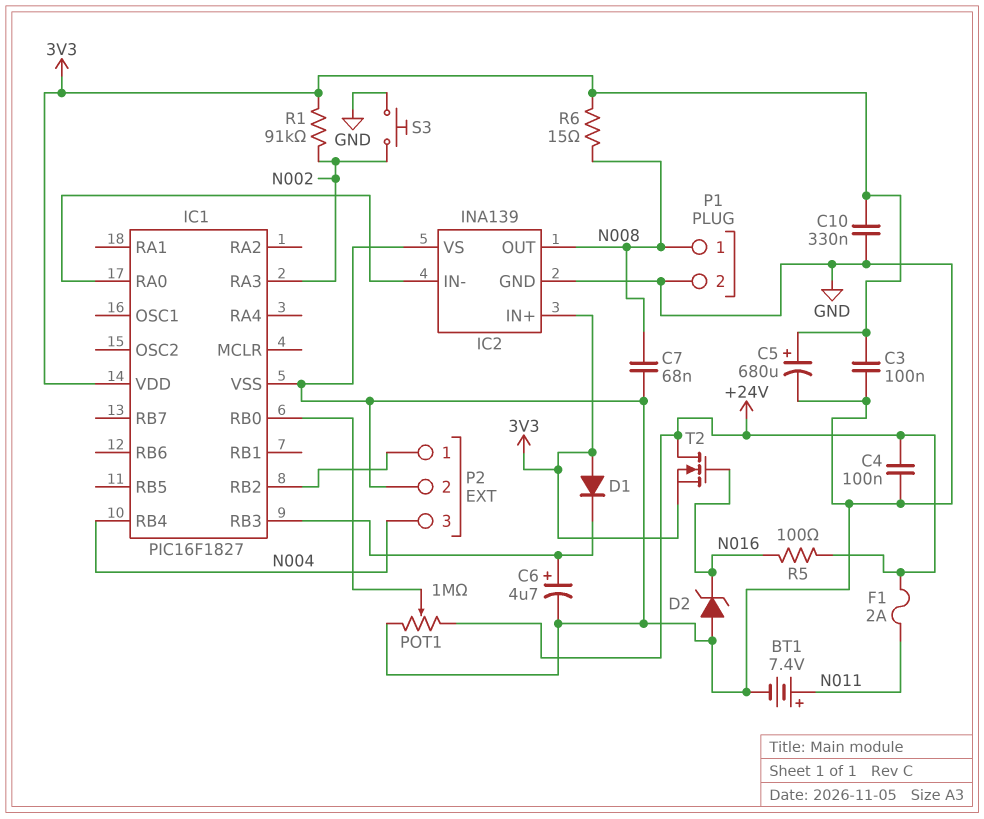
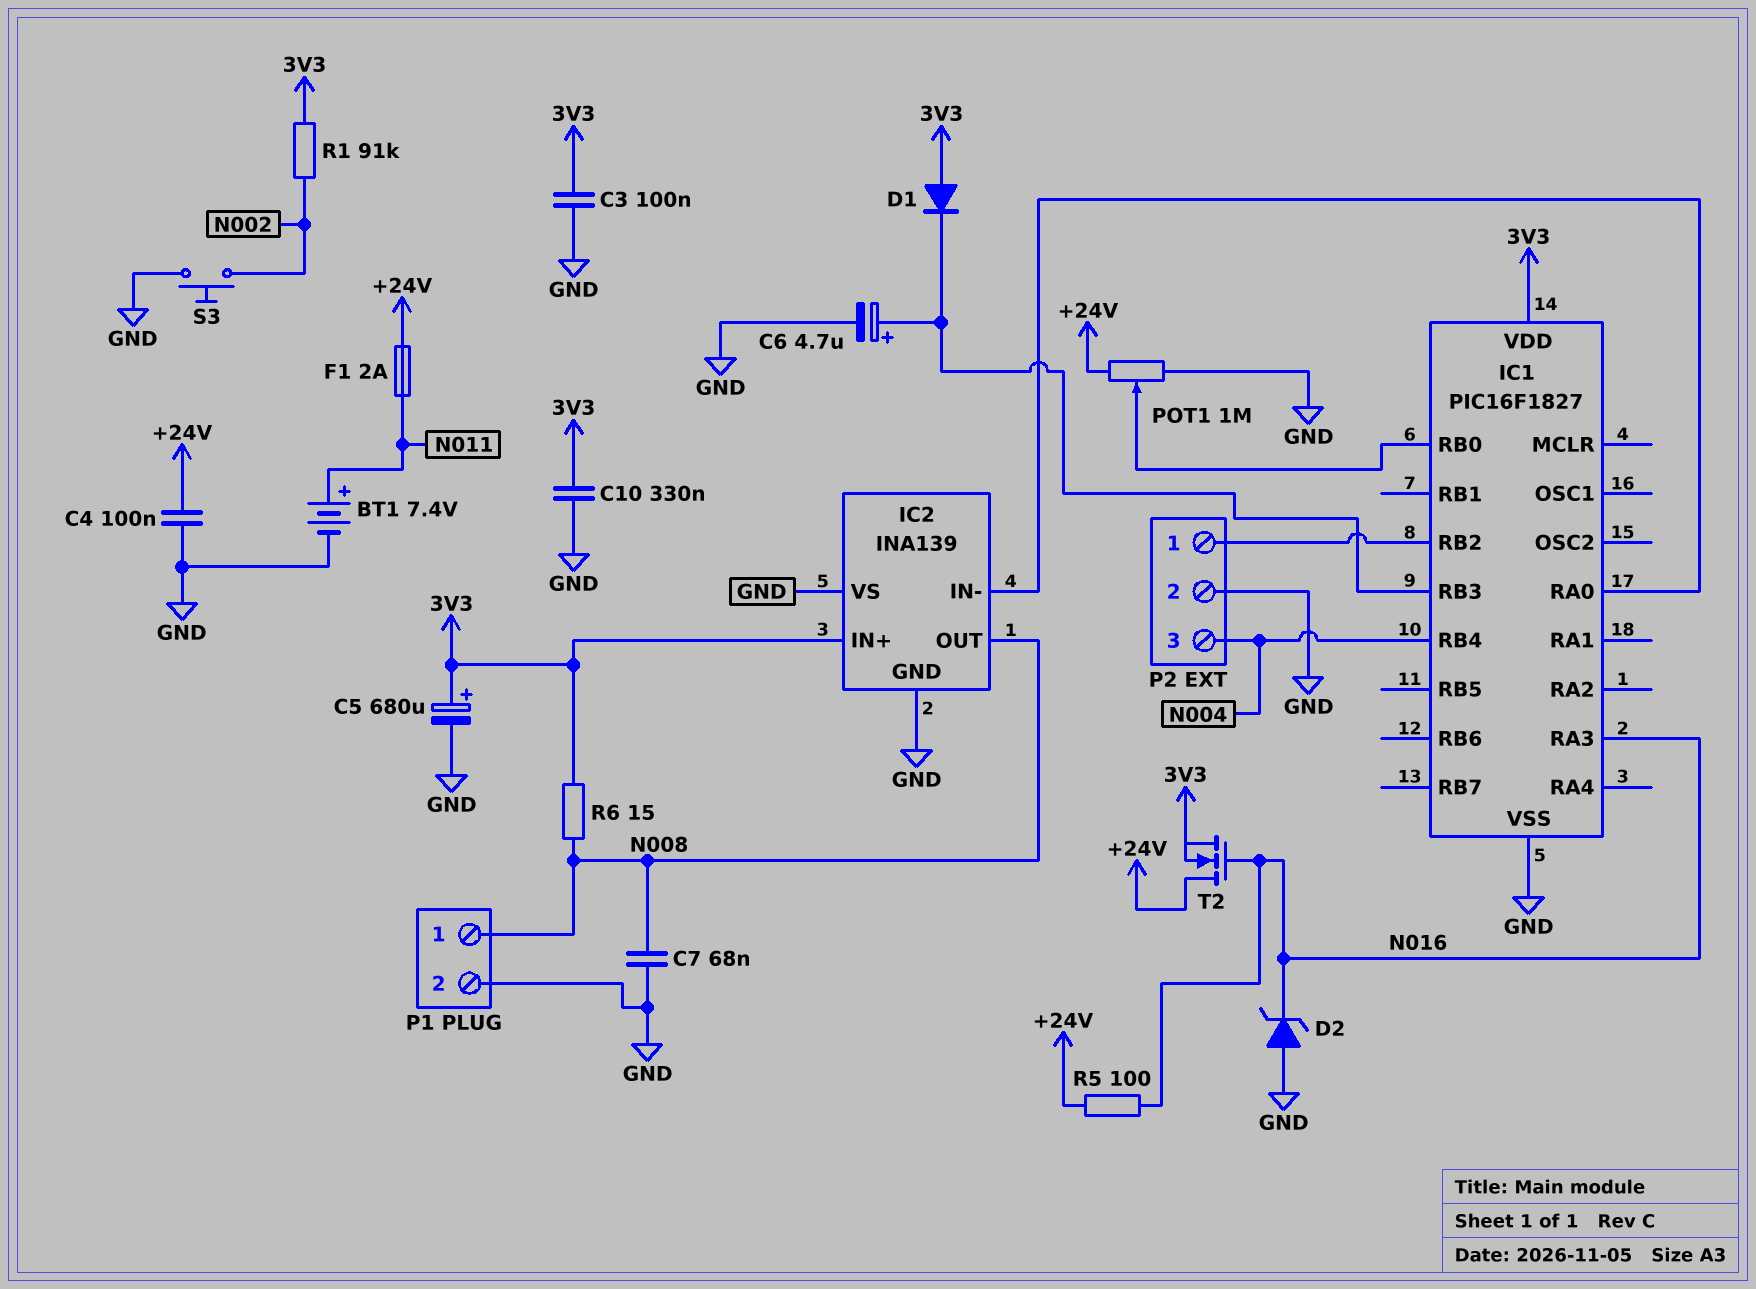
IC1 pin RA3: N002 -> N016

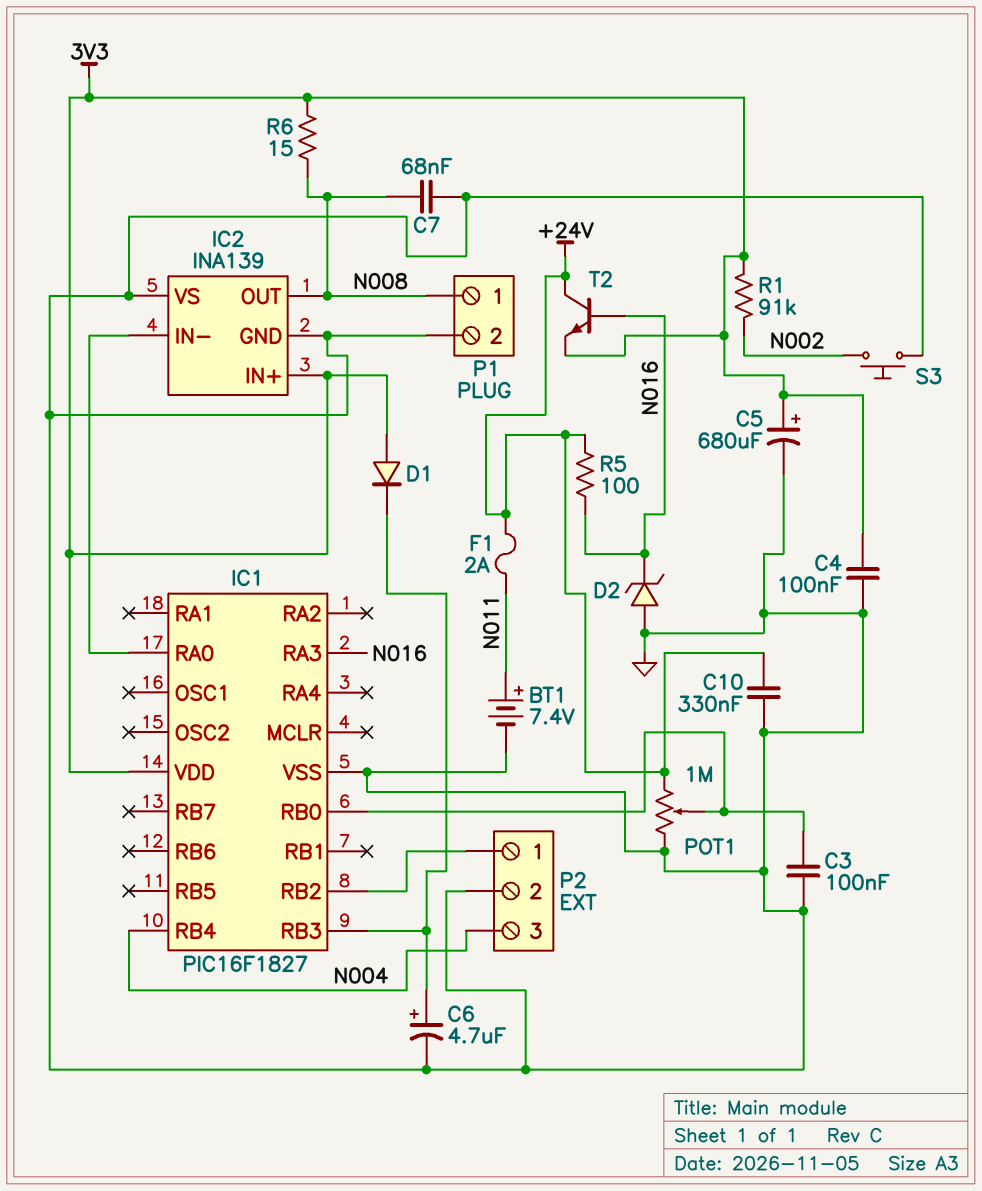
C3: 100nF (3V3, GND) -> 100nF (GND, IC1/RB0)
C4: 100nF (+24V, GND) -> 100nF (3V3, GND)
C10: 330nF (3V3, GND) -> 330nF (+24V, GND)
T2: NMOS (G N016, D +24V, S 3V3) -> NPN (B N016, C +24V, E 3V3)

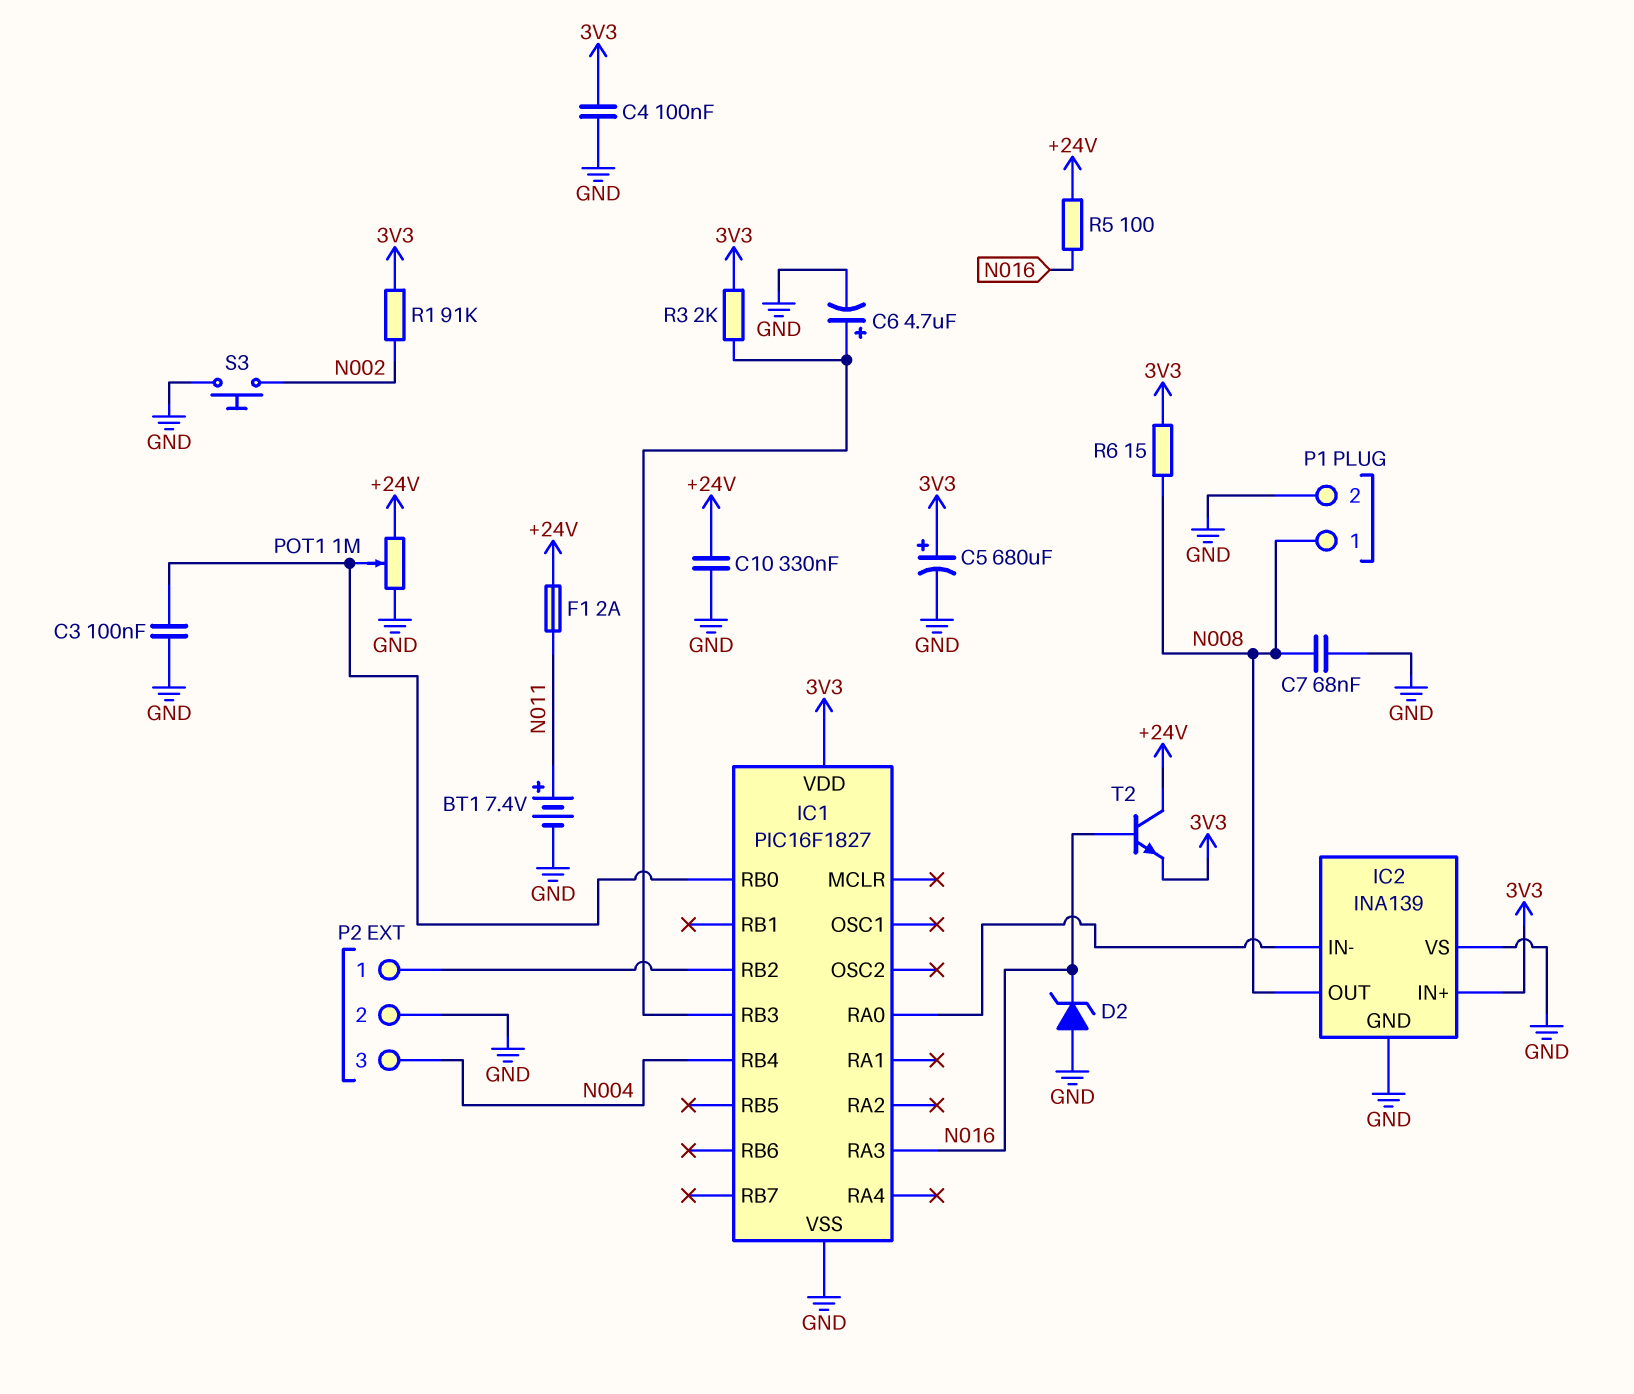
D1: diode (A 3V3, K IC1/RB3) -> none
R3: none -> 2k (3V3, IC1/RB3)

